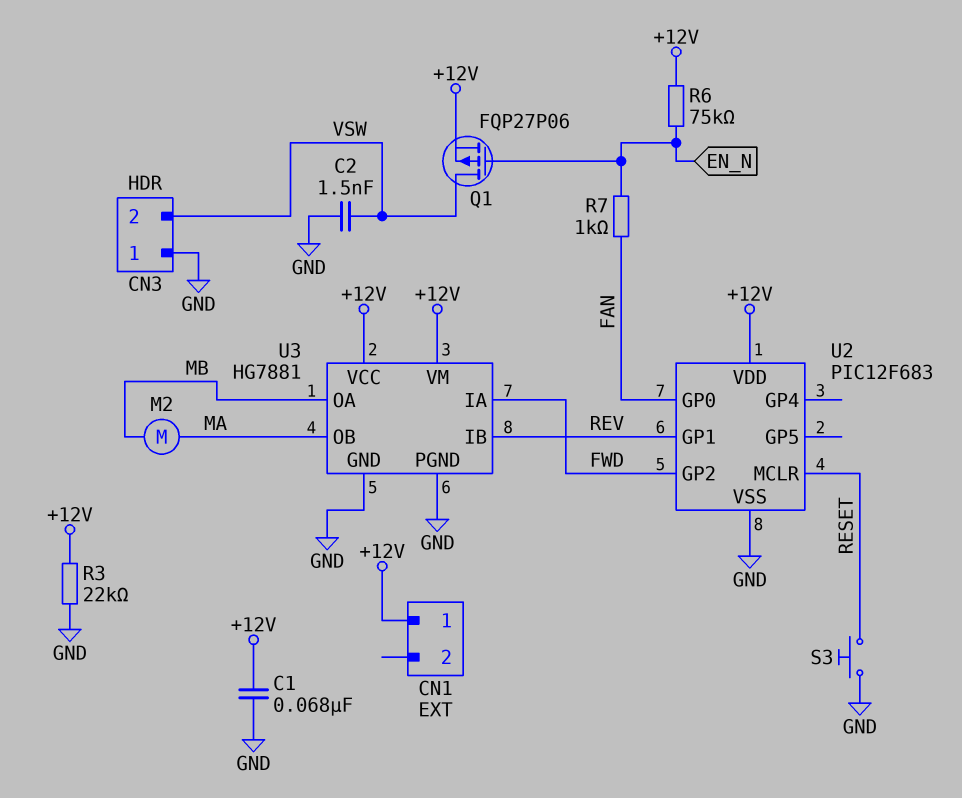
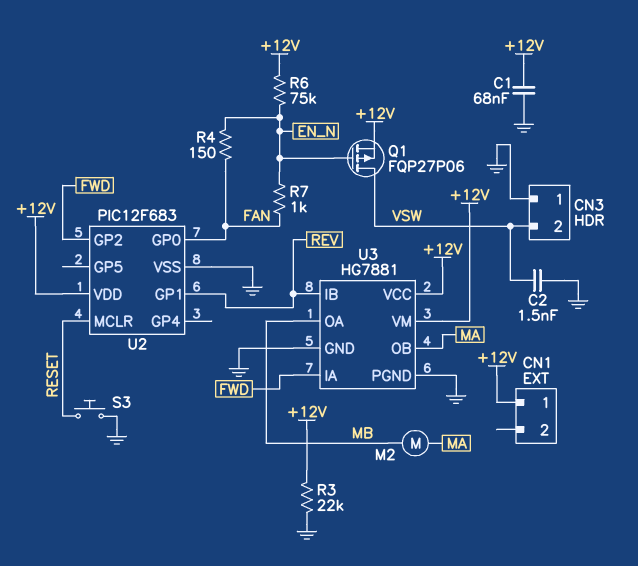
R4: none -> 150 (EN_N, FAN)

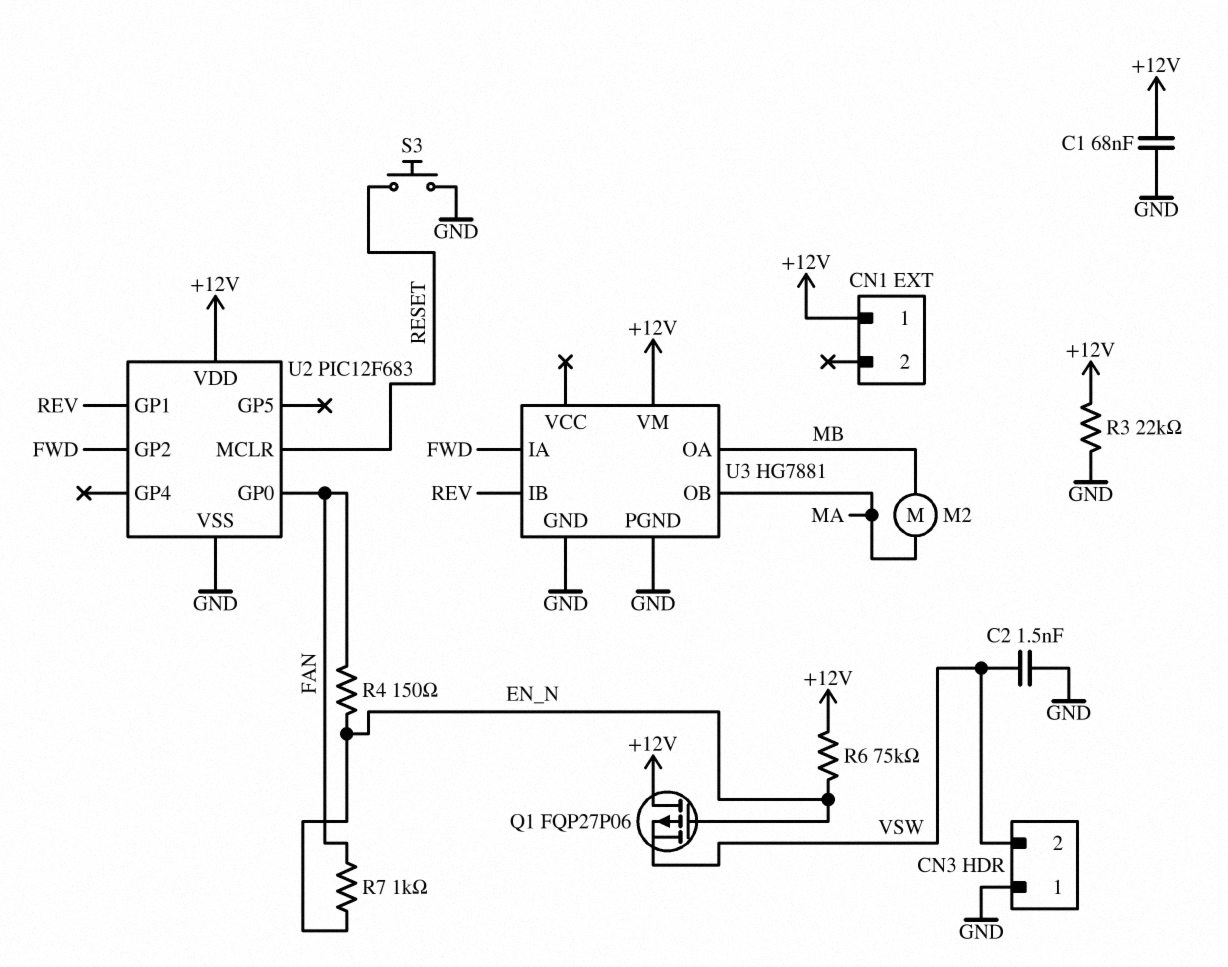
Q1: PMOS FQP27P06 (G EN_N, D VSW, S +12V) -> PMOS FQP27P06 (G EN_N, D +12V, S VSW)
U3 pin VCC: +12V -> none

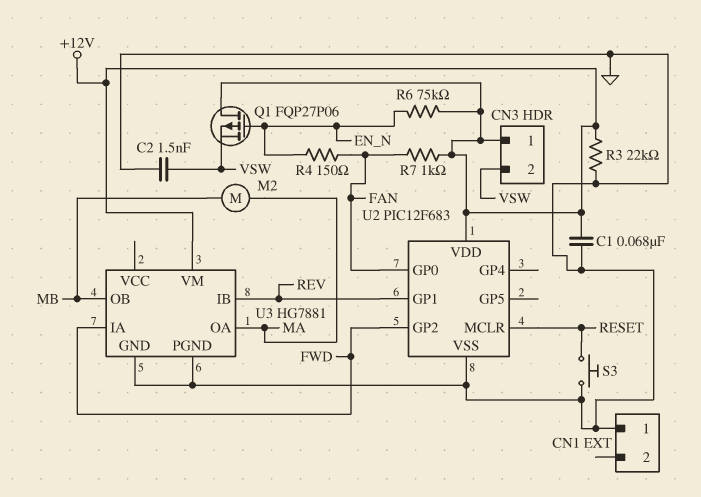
CN1 pin 1: +12V -> GND
CN3 pin 1: GND -> +12V
R7: 1k (EN_N, FAN) -> 1k (+12V, FAN)
U3 pin OA: MB -> MA
U3 pin OB: MA -> MB

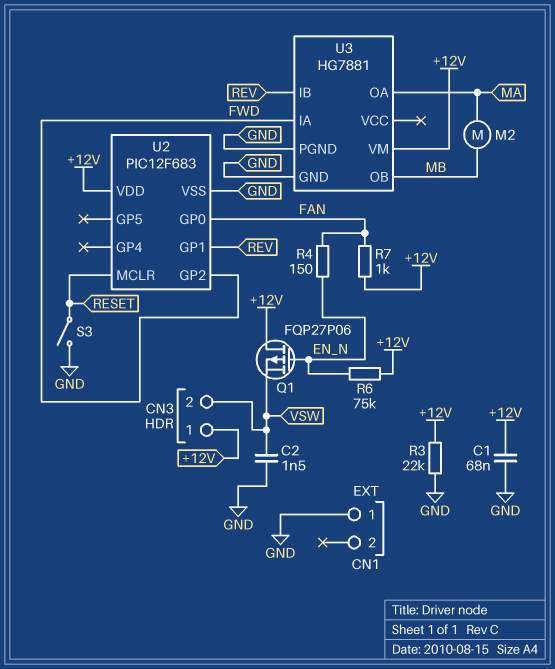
S3: button (GND, RESET) -> switch (GND, RESET)

